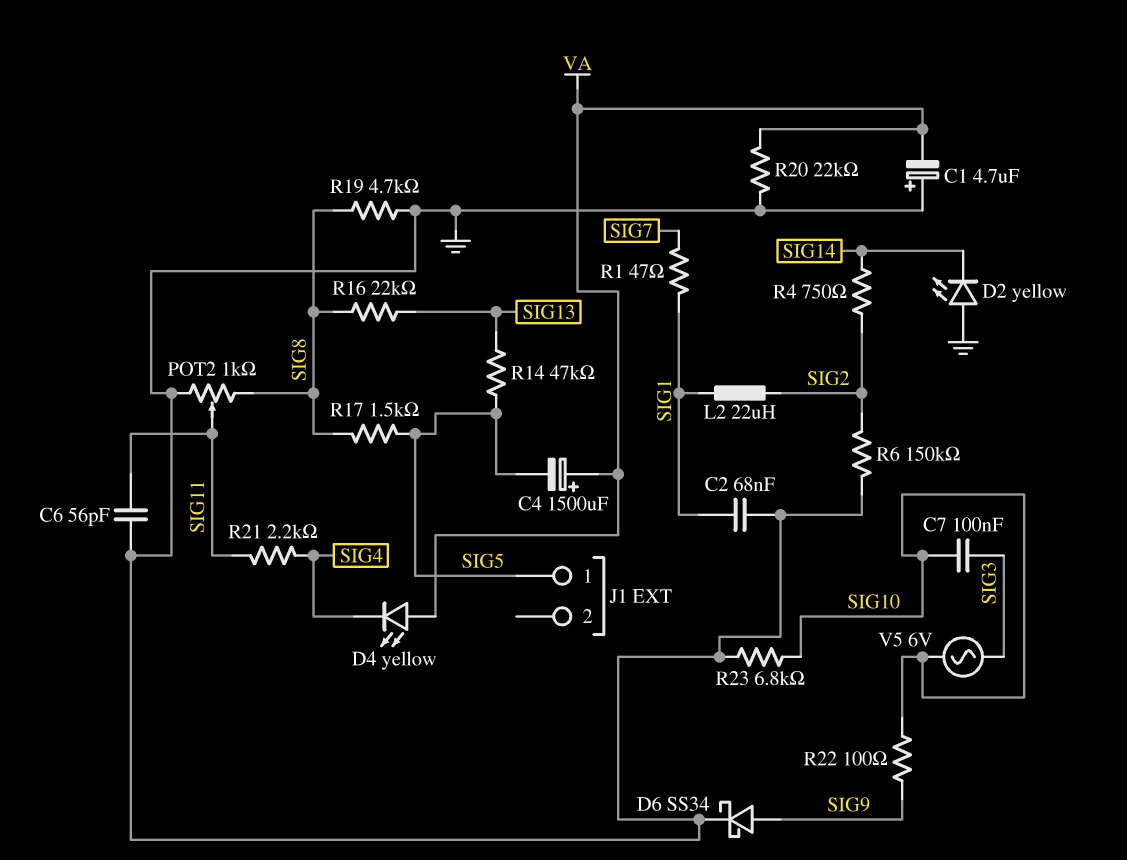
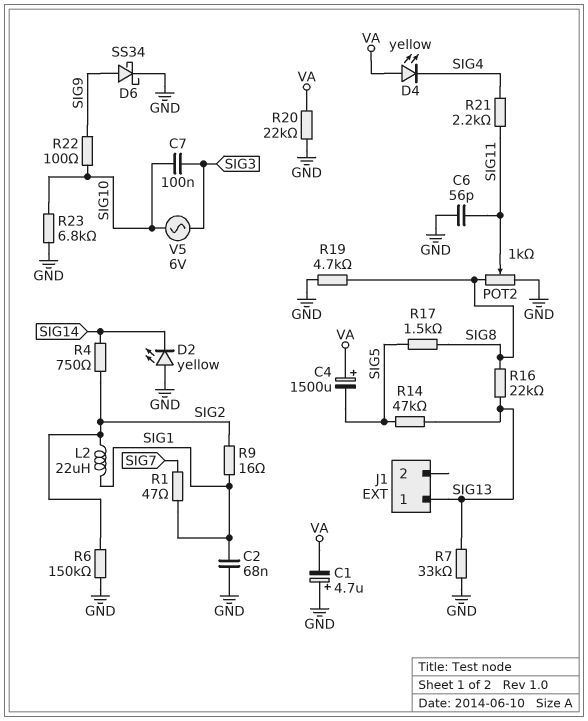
J1 pin 1: SIG5 -> SIG13
R7: none -> 33k (GND, SIG13)
R9: none -> 16 (SIG1, SIG2)

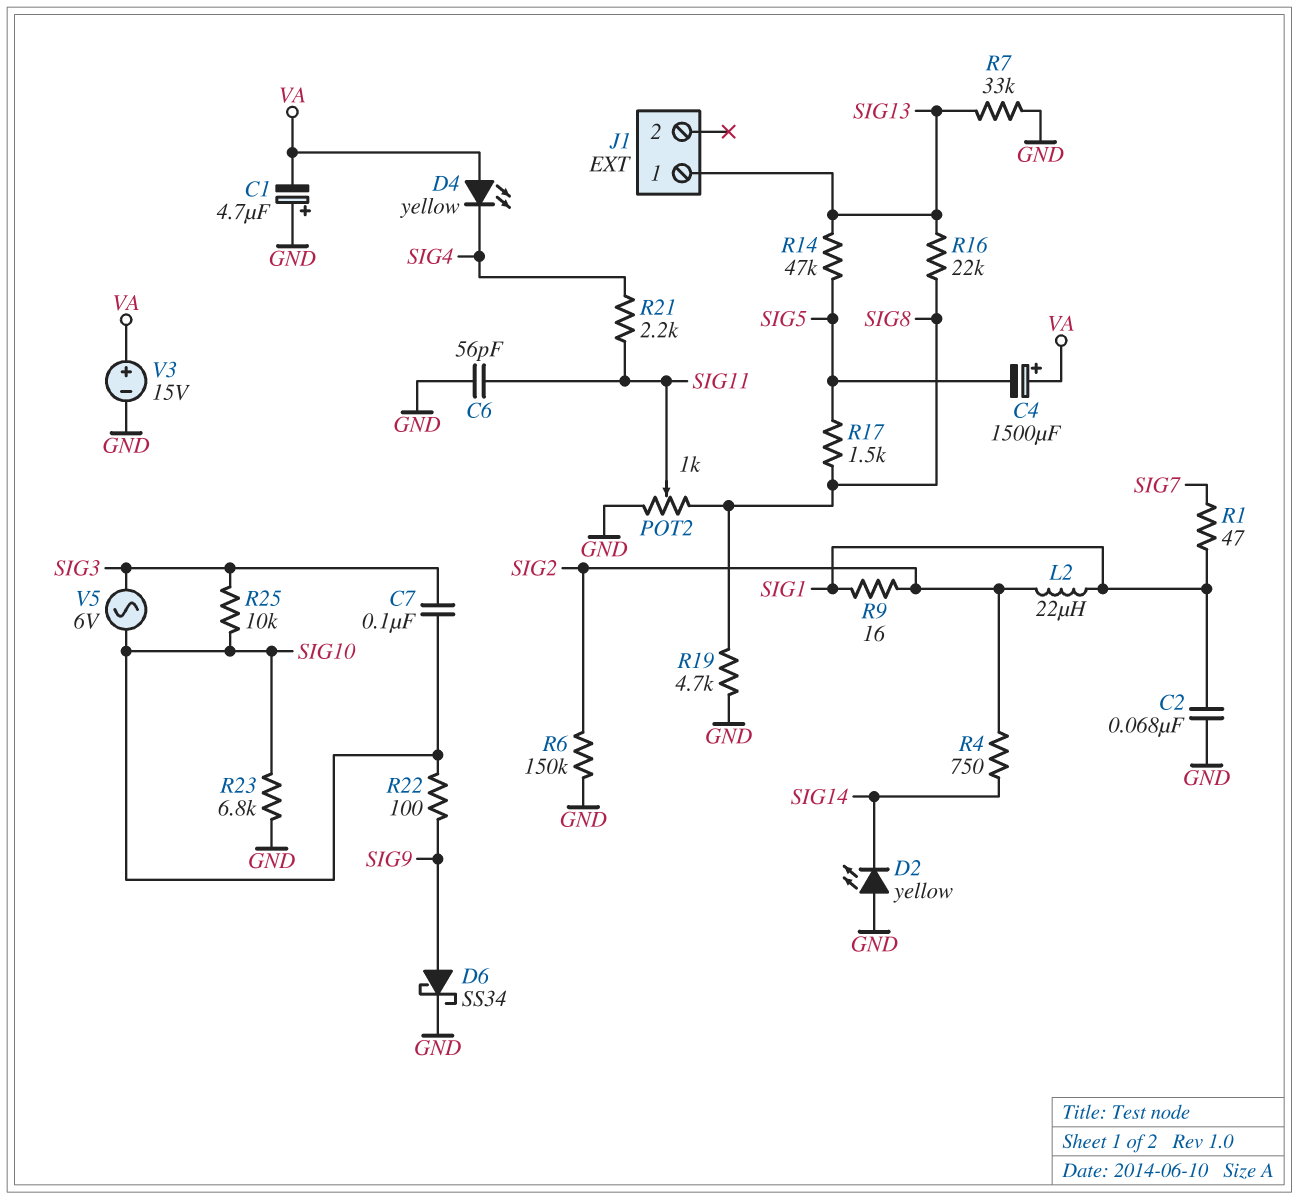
R20: 22k (GND, VA) -> none
R25: none -> 10k (SIG3, SIG10)
V3: none -> 15V (plus VA, minus GND)

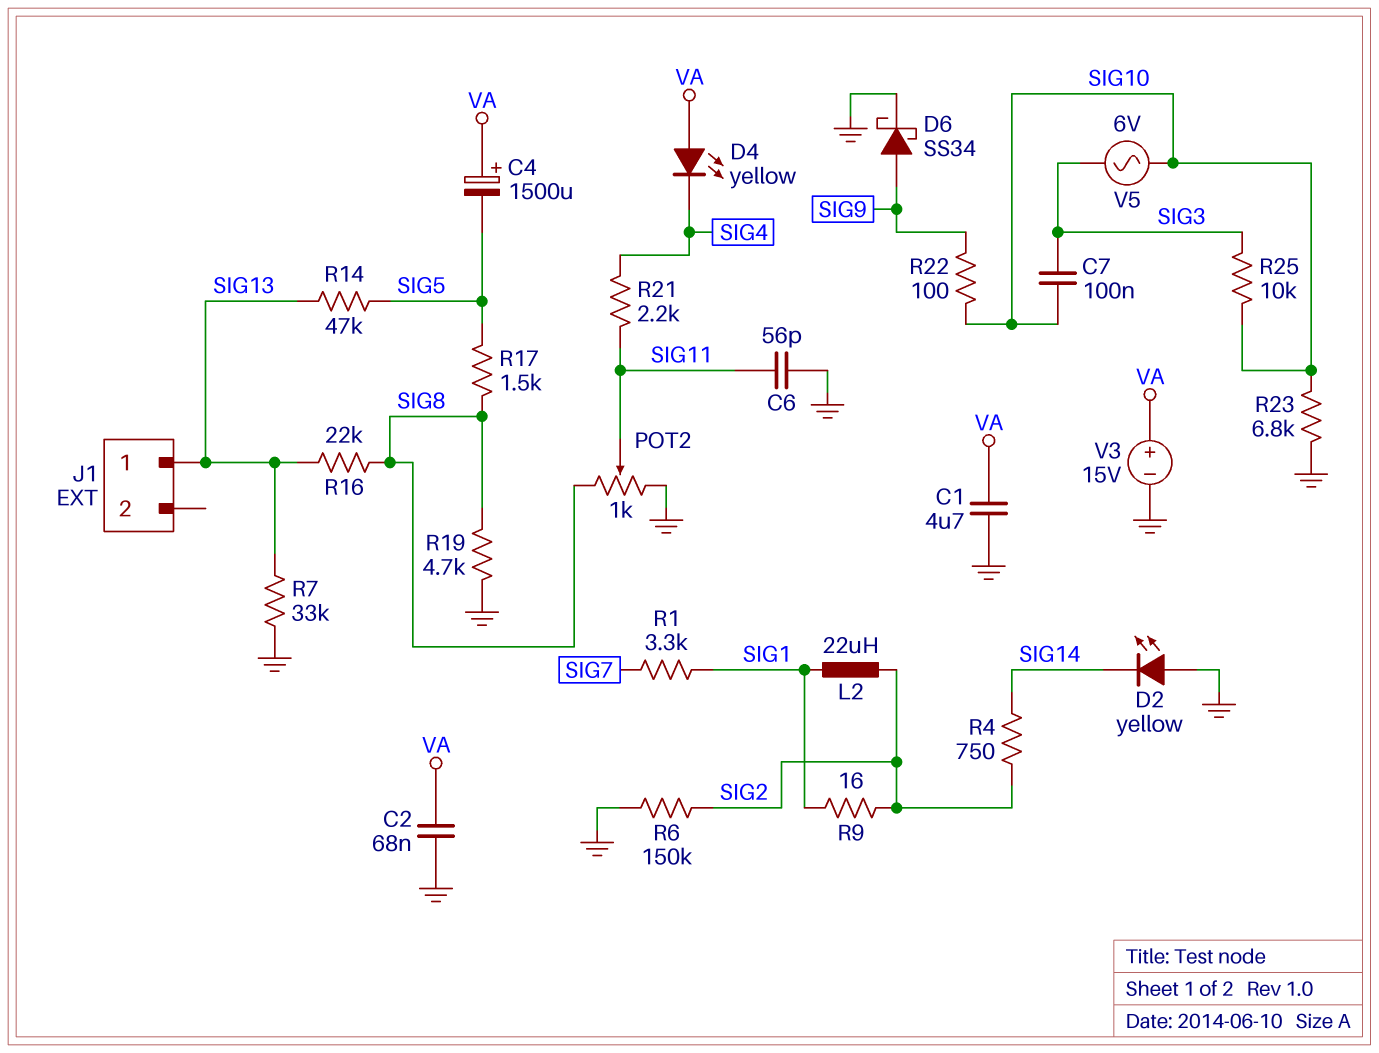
C1: 4.7uF (plus GND, minus VA) -> 4.7uF (GND, VA)
C2: 68nF (GND, SIG1) -> 68nF (GND, VA)
R1: 47 (SIG1, SIG7) -> 3.3k (SIG1, SIG7)

